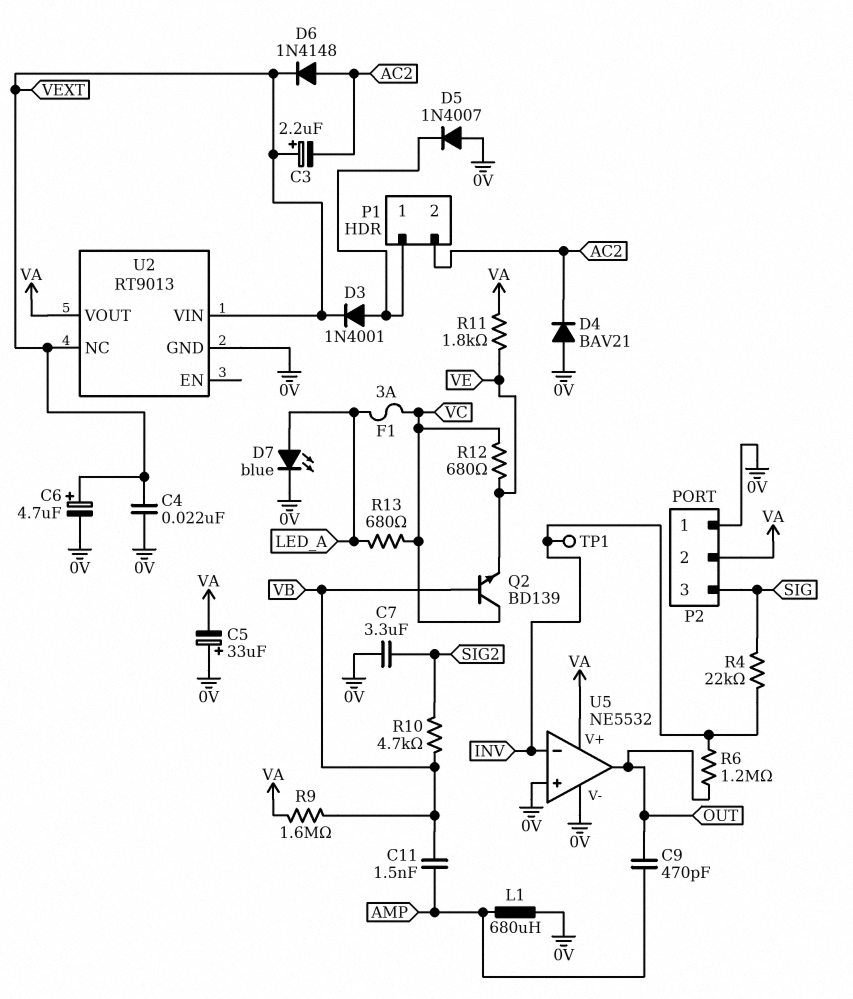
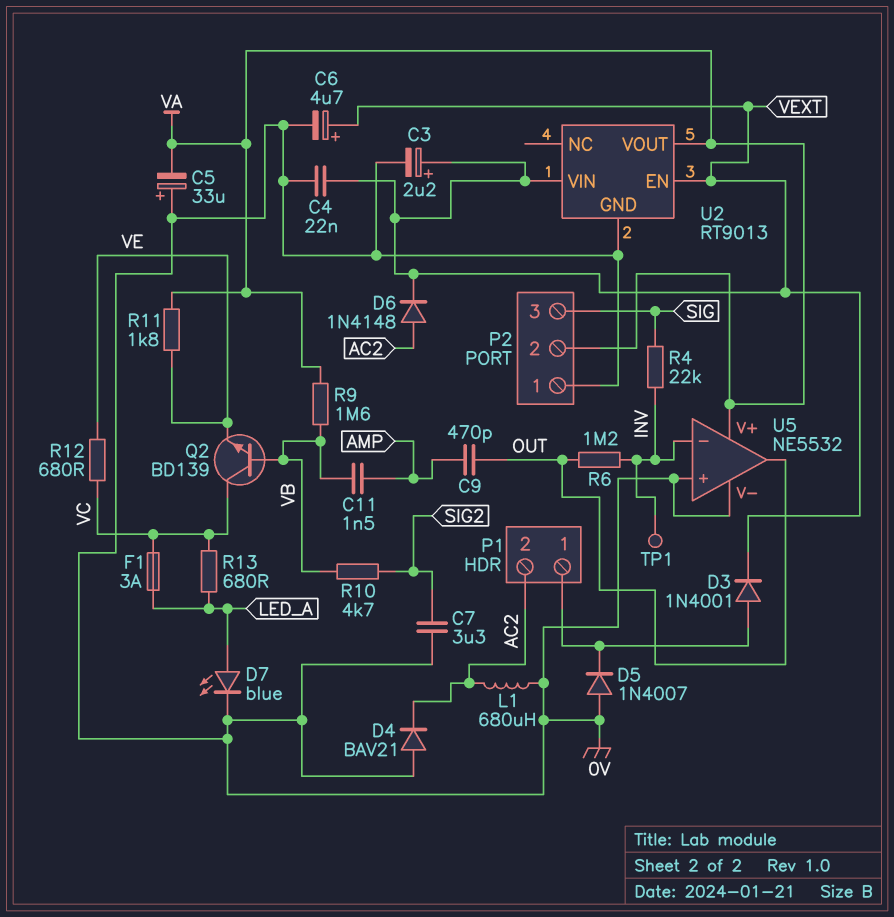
C3: 2.2uF (plus VEXT, minus AC2) -> 2.2uF (plus VEXT, minus 0V)
L1: 680uH (0V, AMP) -> 680uH (0V, AC2)
U2 pin EN: none -> VEXT
U2 pin NC: VEXT -> none

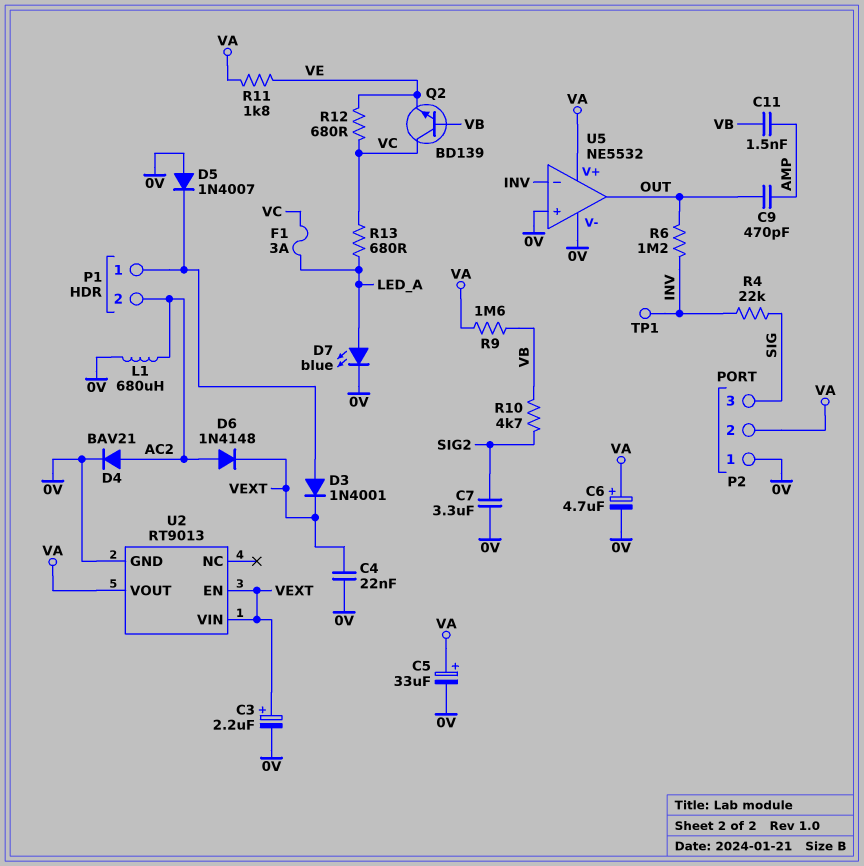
C5: 33uF (plus 0V, minus VA) -> 33uF (plus VA, minus 0V)
C6: 4.7uF (plus VEXT, minus 0V) -> 4.7uF (plus VA, minus 0V)
D4: diode BAV21 (A 0V, K AC2) -> diode BAV21 (A AC2, K 0V)

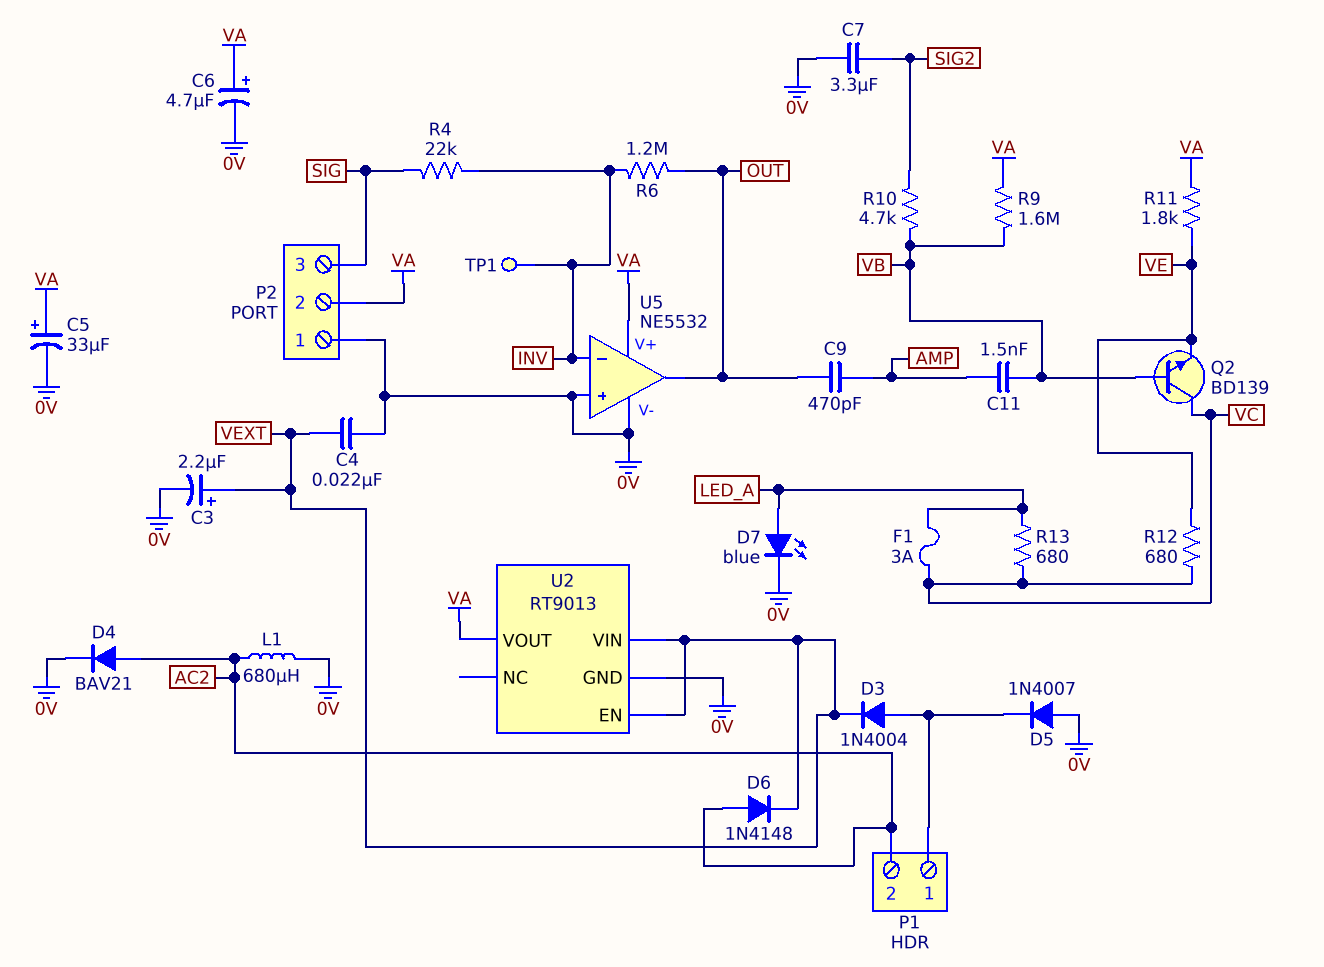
D3: diode 1N4001 (A P1/1, K VEXT) -> diode 1N4004 (A P1/1, K VEXT)

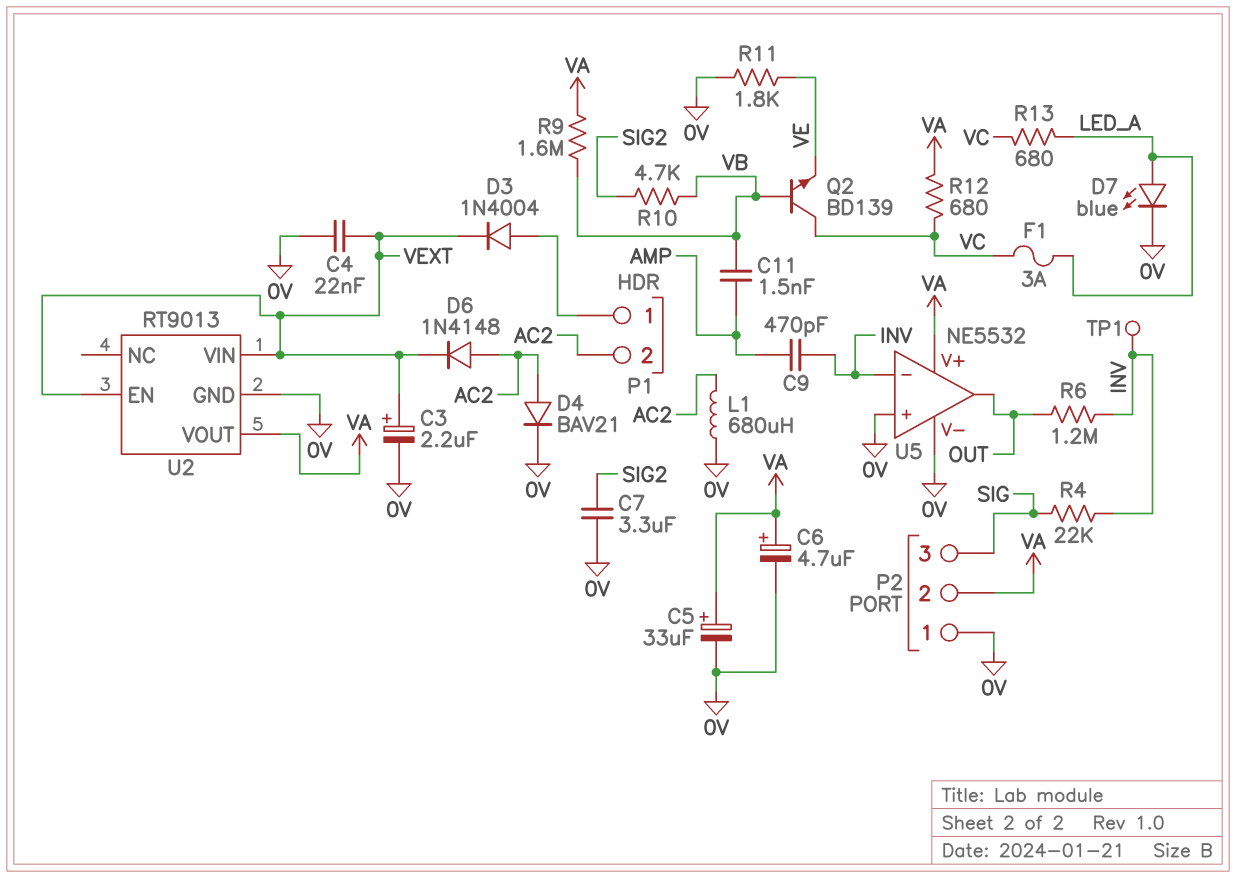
C9: 470pF (AMP, OUT) -> 470pF (AMP, INV)
D5: diode 1N4007 (A 0V, K P1/1) -> none
R11: 1.8k (VA, VE) -> 1.8k (0V, VE)
R12: 680 (VC, VE) -> 680 (VA, VC)

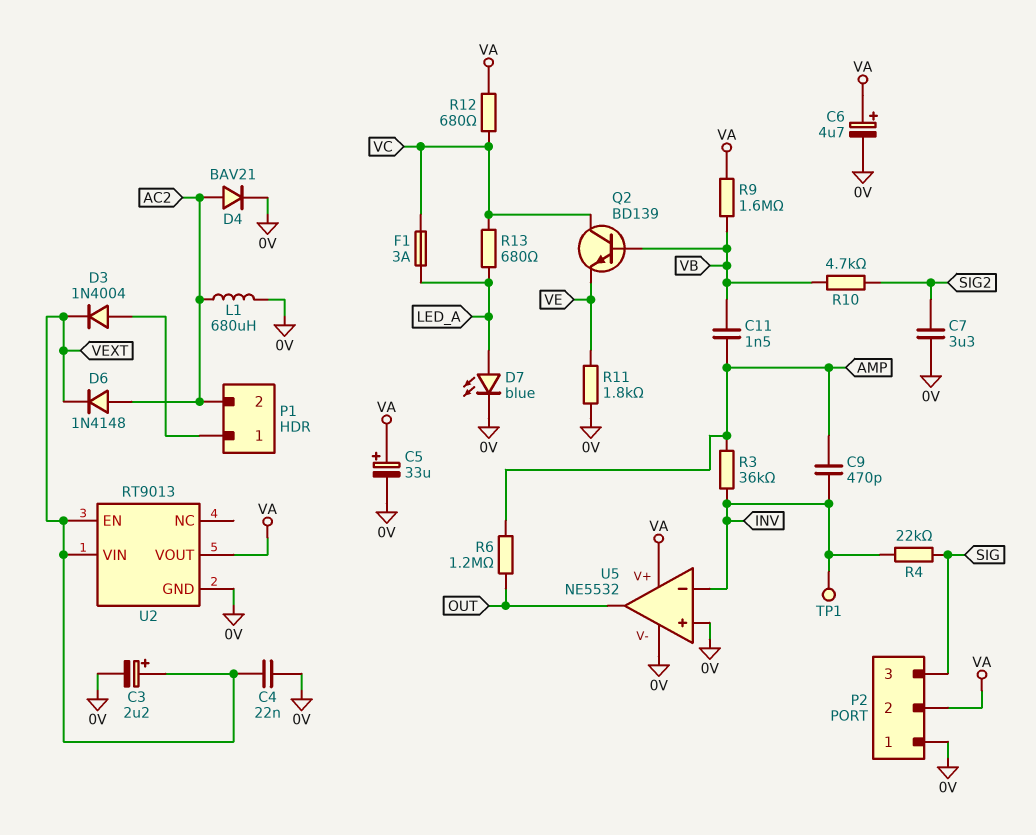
R3: none -> 36k (AMP, INV)
R6: 1.2M (INV, OUT) -> 1.2M (AMP, OUT)

